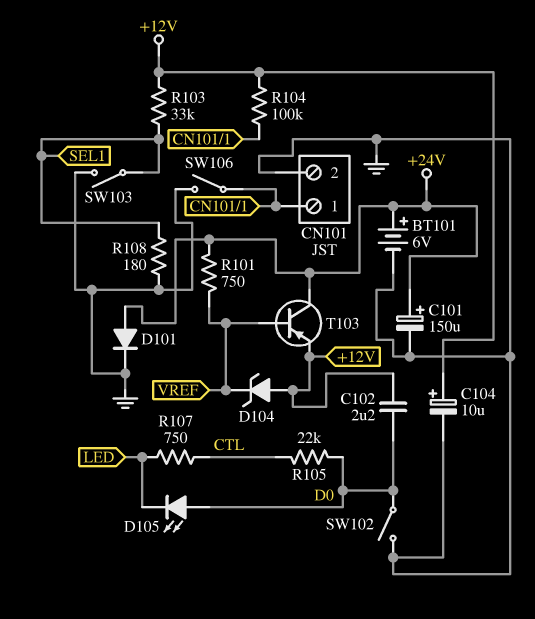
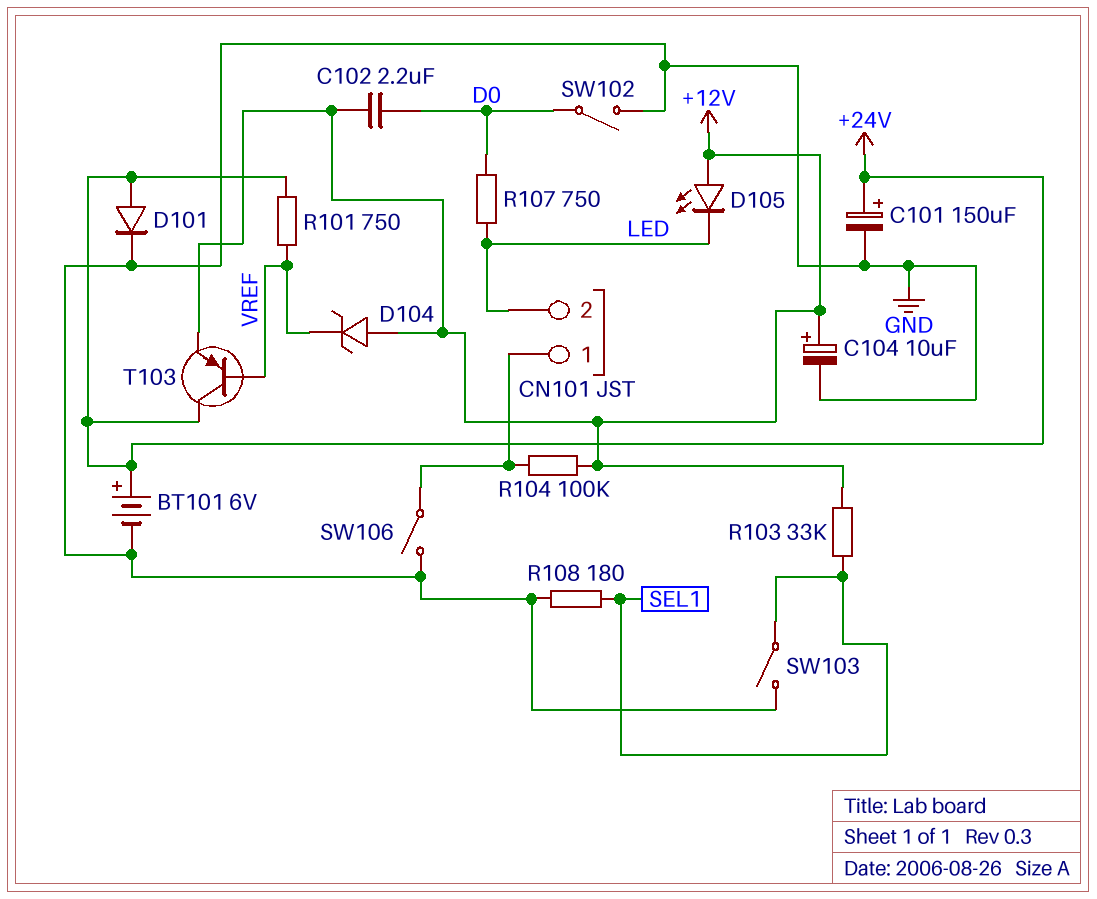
CN101 pin 2: GND -> LED
D105: LED (A D0, K LED) -> LED (A +12V, K LED)
R105: 22k (CTL, D0) -> none
R107: 750 (CTL, LED) -> 750 (D0, LED)

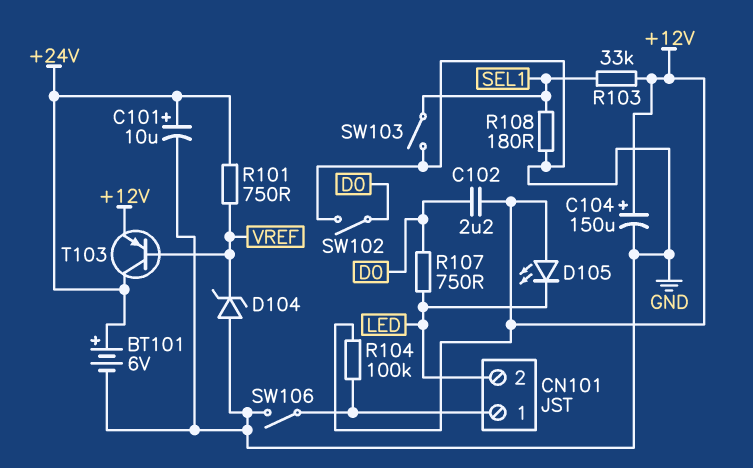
C101: 150uF (plus +24V, minus GND) -> 10uF (plus +24V, minus GND)
C104: 10uF (plus +12V, minus GND) -> 150uF (plus +12V, minus GND)
D101: diode (A +24V, K GND) -> none
D104: zener (A +12V, K VREF) -> zener (A GND, K VREF)

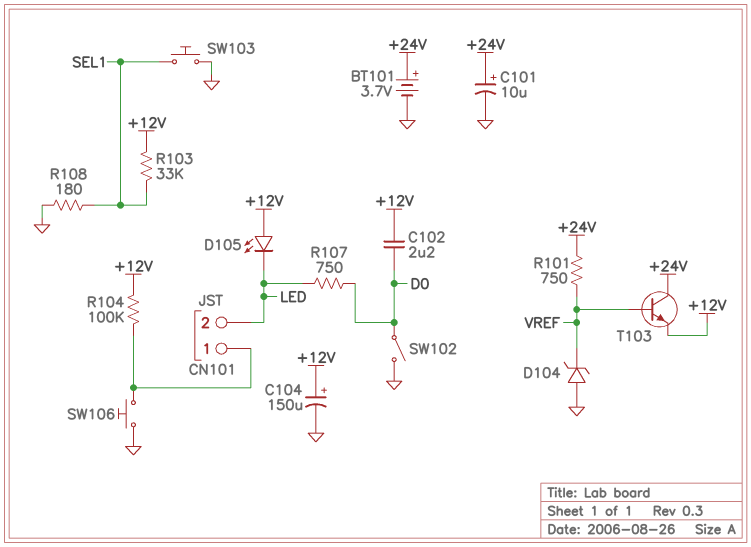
BT101: 6V (plus +24V, minus GND) -> 3.7V (plus +24V, minus GND)
SW103: switch (GND, SEL1) -> button (GND, SEL1)
SW106: switch (CN101/1, GND) -> button (CN101/1, GND)
T103: PNP (B VREF, C +24V, E +12V) -> NPN (B VREF, C +24V, E +12V)

